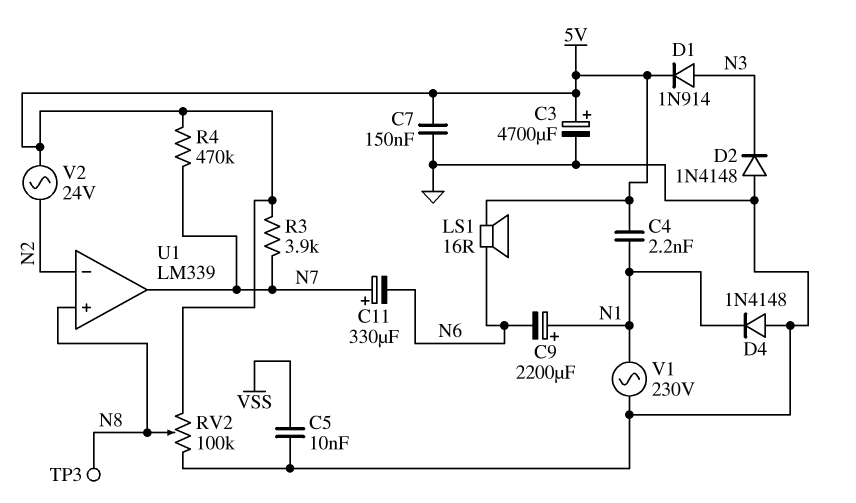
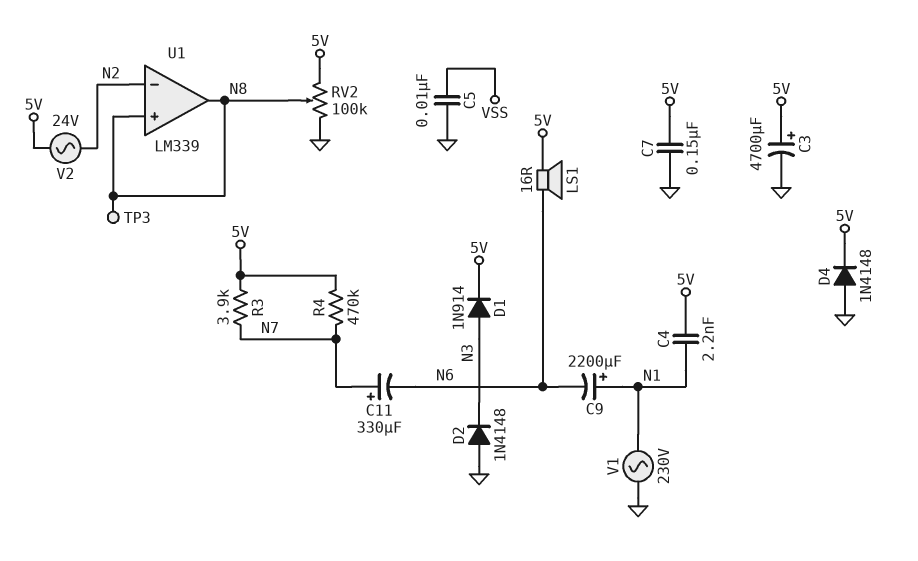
D4: diode 1N4148 (A GND, K N1) -> diode 1N4148 (A GND, K 5V)
U1 pin out: N7 -> N8

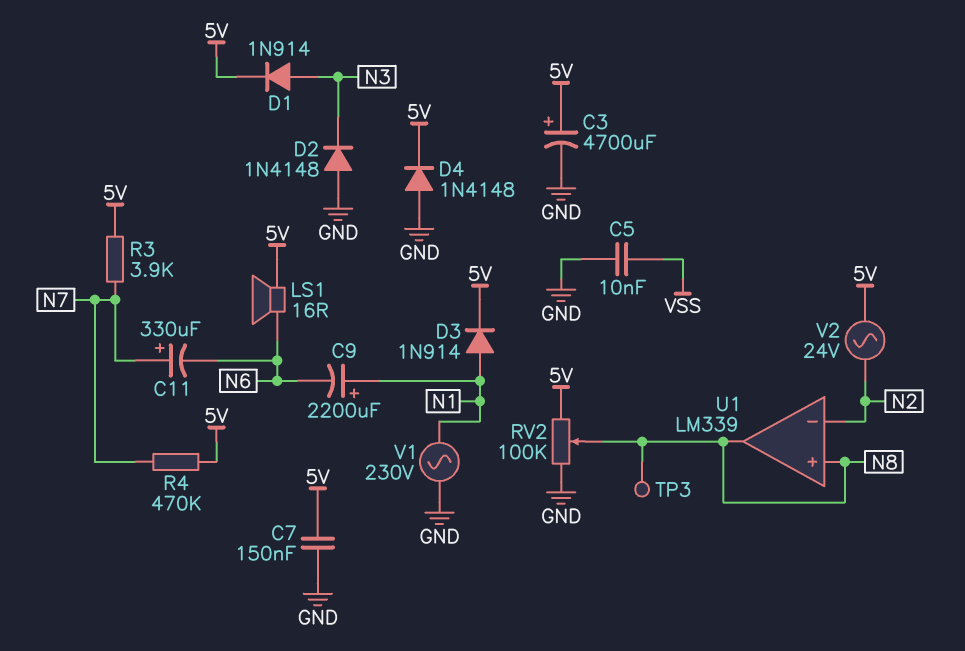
C4: 2.2nF (5V, N1) -> none
D3: none -> diode 1N914 (A N1, K 5V)

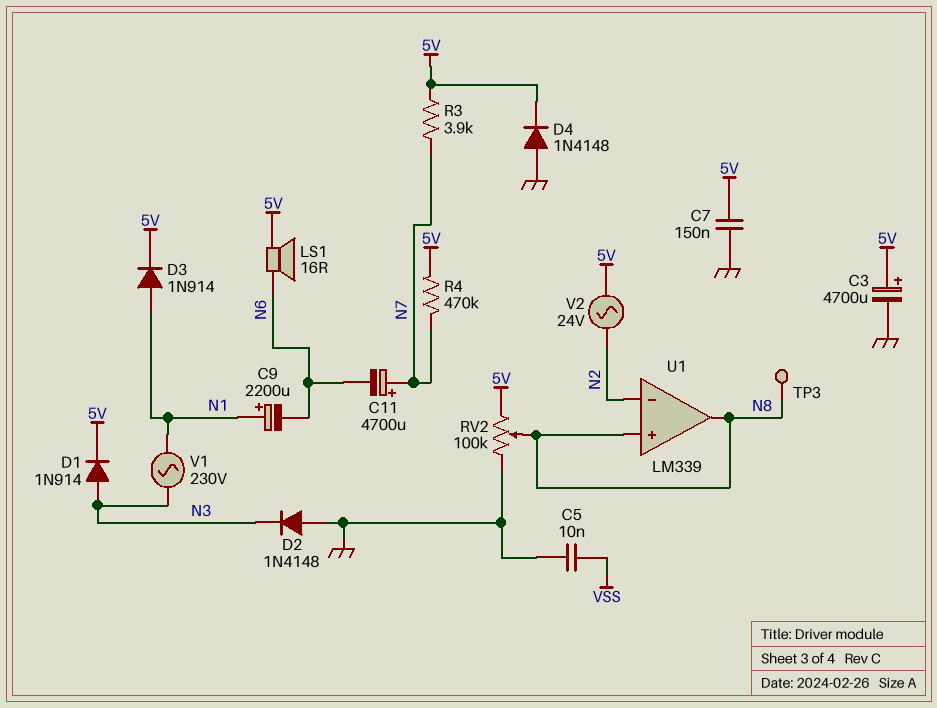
C11: 330uF (plus N7, minus N6) -> 4700uF (plus N7, minus N6)
V1: AC 230V (GND, N1) -> AC 230V (N1, N3)

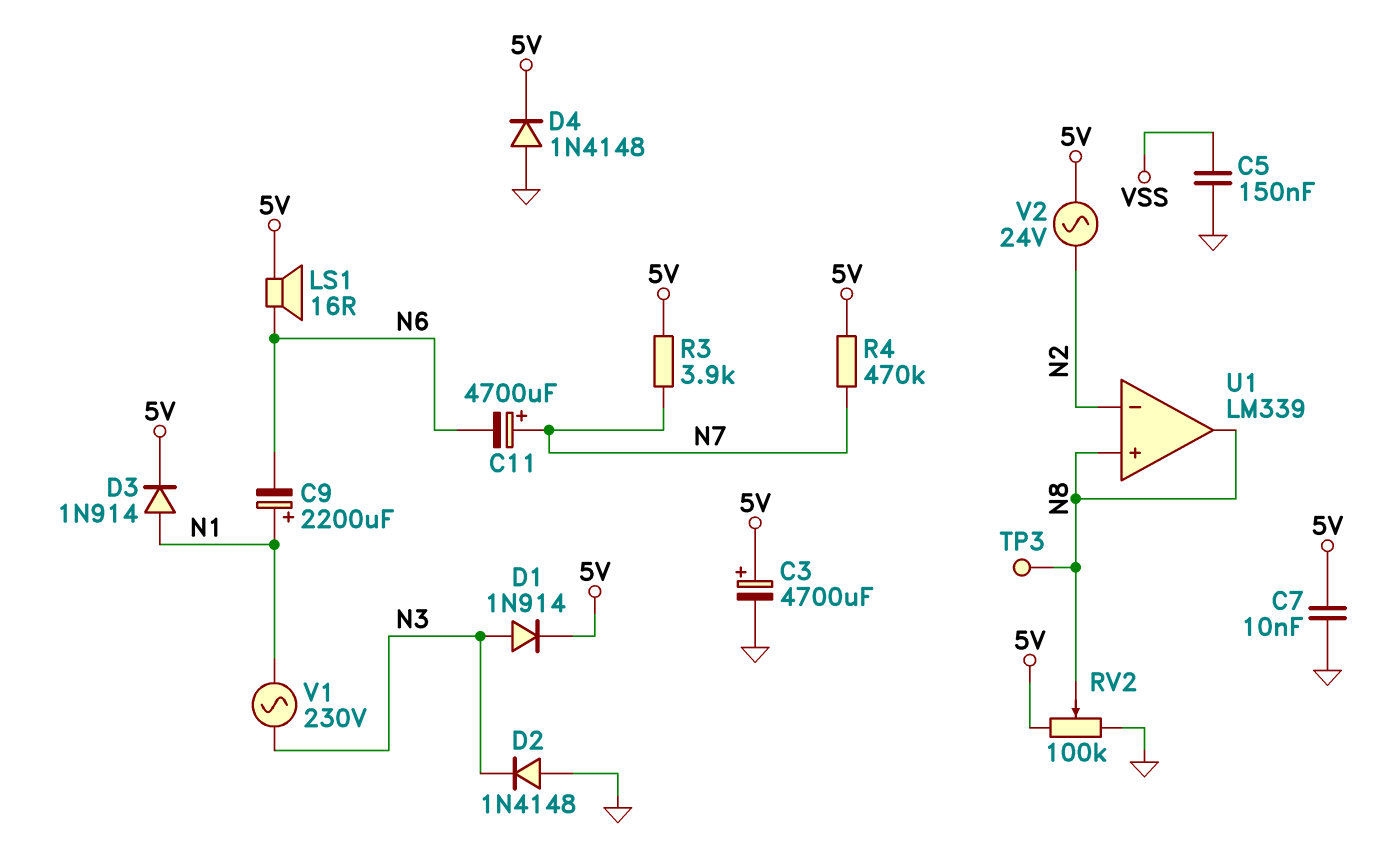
C5: 10nF (GND, VSS) -> 150nF (GND, VSS)
C7: 150nF (5V, GND) -> 10nF (5V, GND)

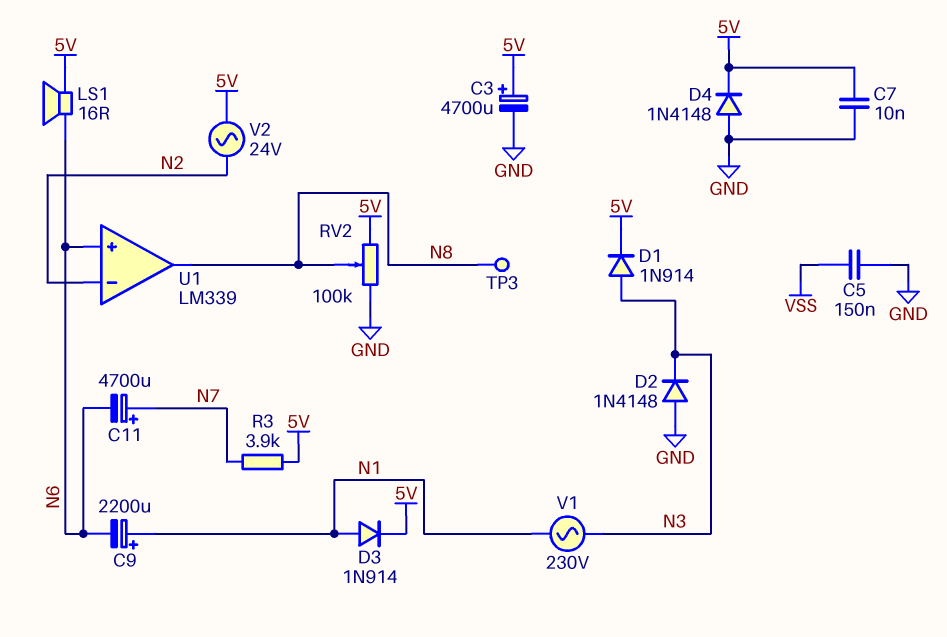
R4: 470k (5V, N7) -> none
U1 pin in+: N8 -> N6

